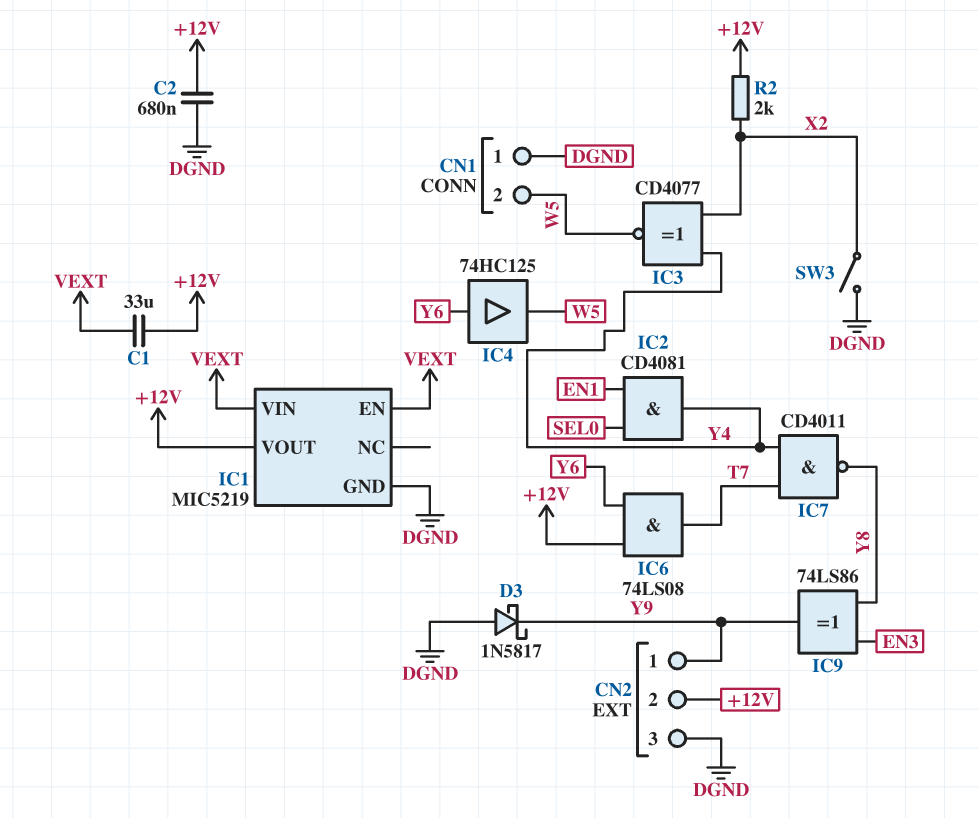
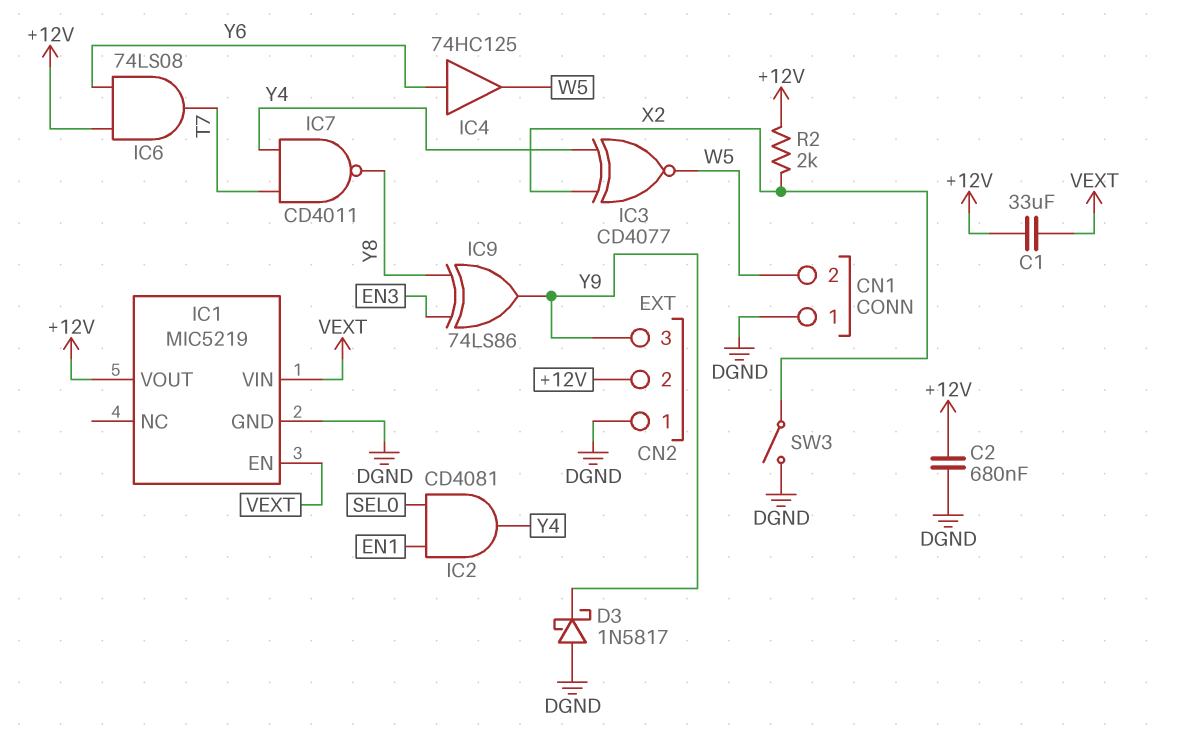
CN2 pin 1: Y9 -> DGND
CN2 pin 3: DGND -> Y9

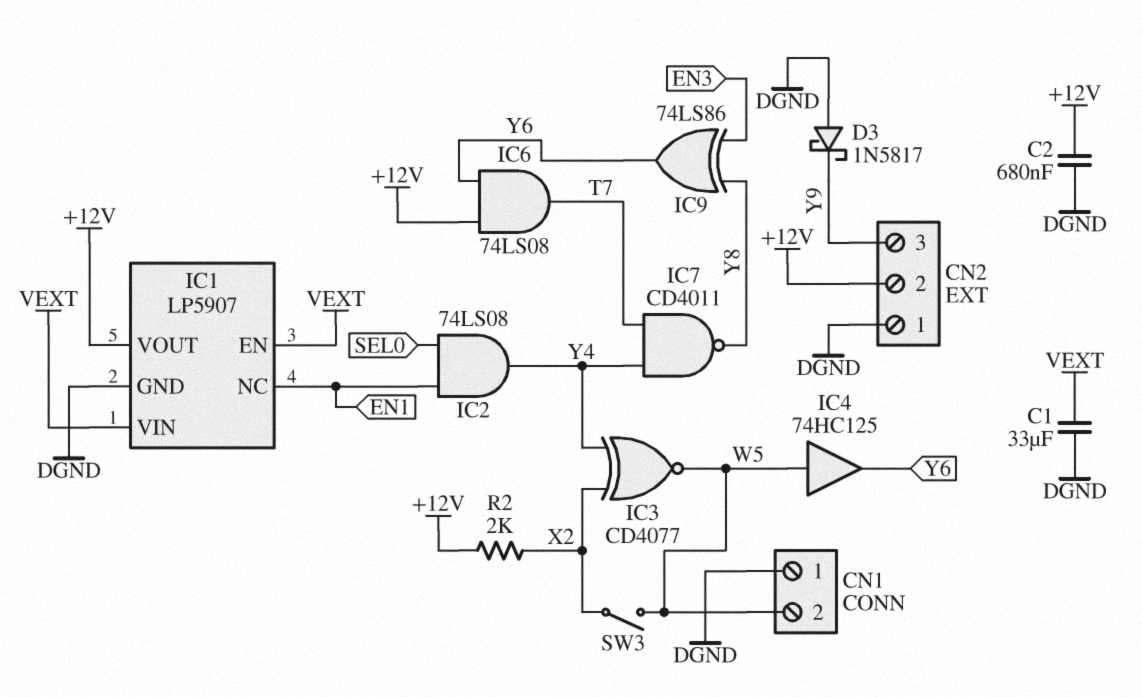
C1: 33uF (+12V, VEXT) -> 33uF (DGND, VEXT)
IC1: MIC5219 -> LP5907
IC1 pin NC: none -> EN1
IC2: AND CD4081 (in EN1, in SEL0, out Y4) -> AND 74LS08 (in EN1, in SEL0, out Y4)
IC4: buffer 74HC125 (in Y6, out W5) -> buffer 74HC125 (in W5, out Y6)
IC9: XOR 74LS86 (in EN3, in Y8, out Y9) -> XOR 74LS86 (in EN3, in Y8, out Y6)
SW3: switch (DGND, X2) -> switch (W5, X2)

